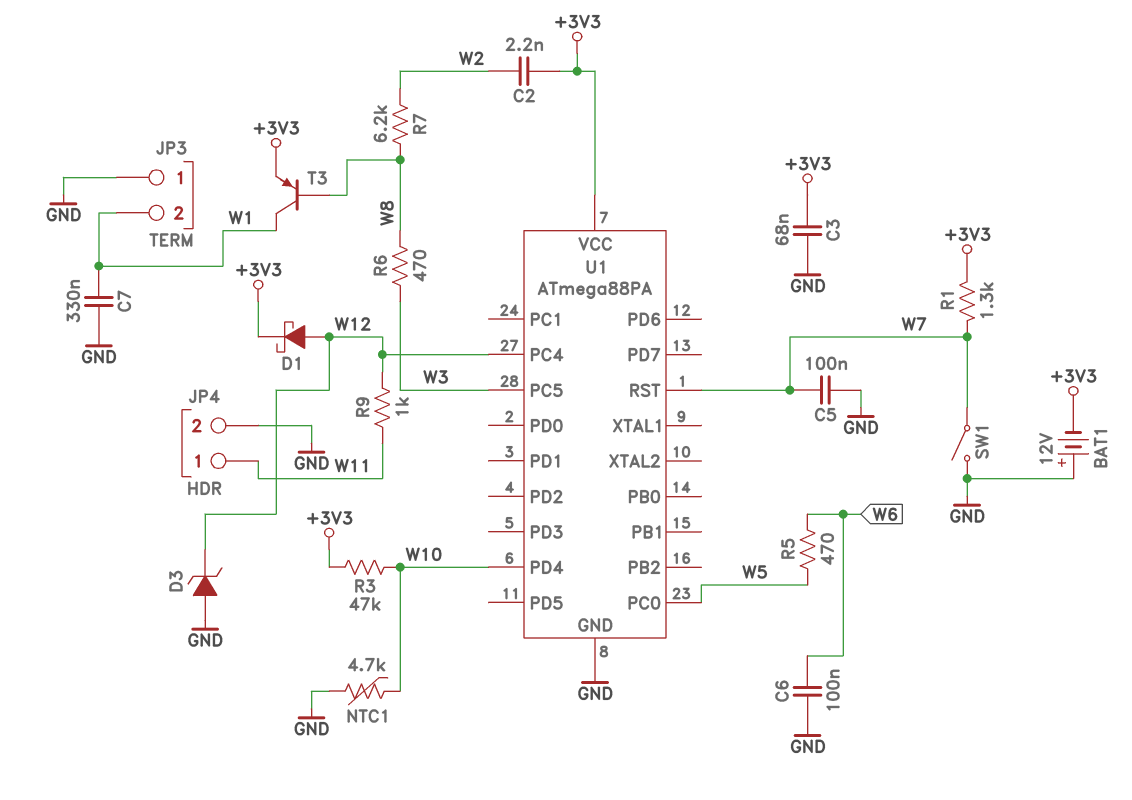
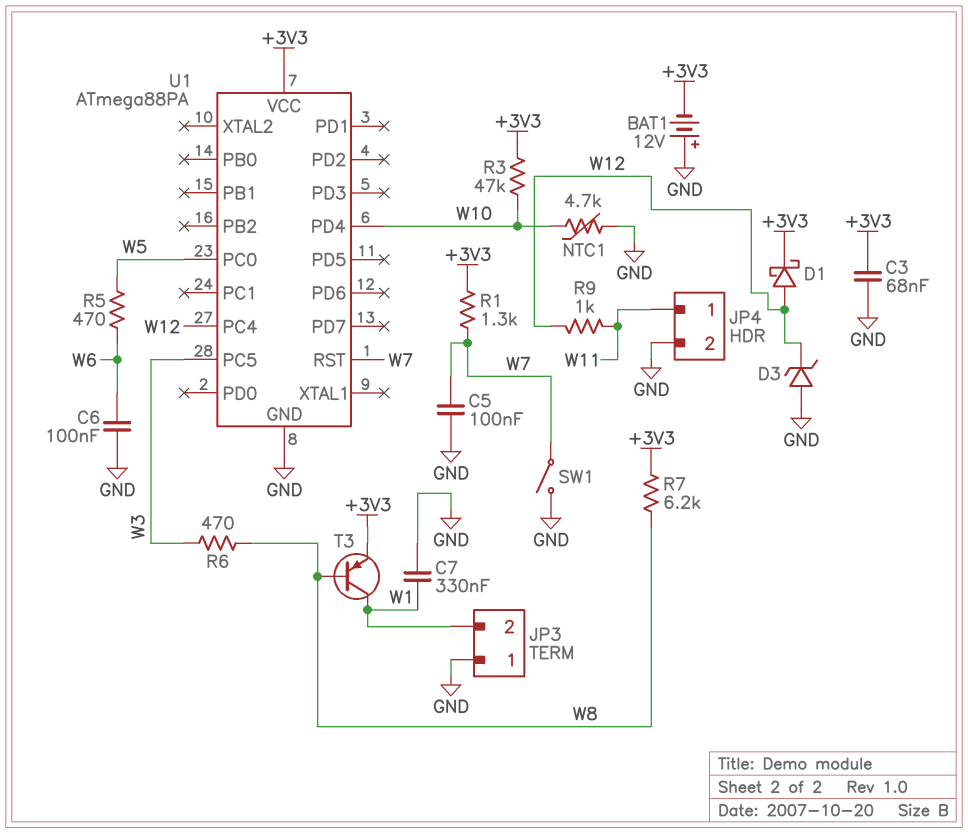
C2: 2.2nF (+3V3, W2) -> none
R7: 6.2k (W2, W8) -> 6.2k (+3V3, W8)

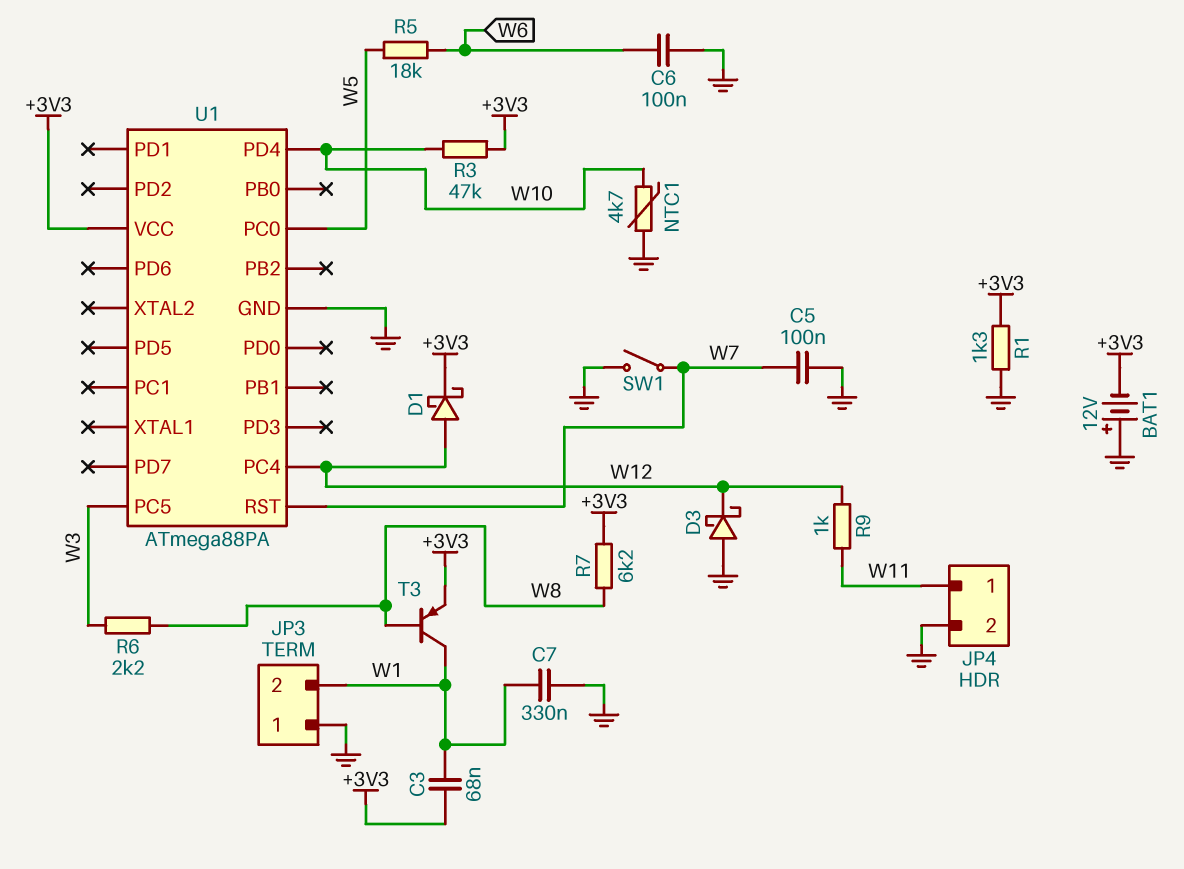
C3: 68nF (+3V3, GND) -> 68nF (+3V3, W1)
D3: zener (A GND, K W12) -> schottky (A GND, K W12)
R1: 1.3k (+3V3, W7) -> 1.3k (+3V3, GND)
R5: 470 (W5, W6) -> 18k (W5, W6)
R6: 470 (W3, W8) -> 2.2k (W3, W8)

